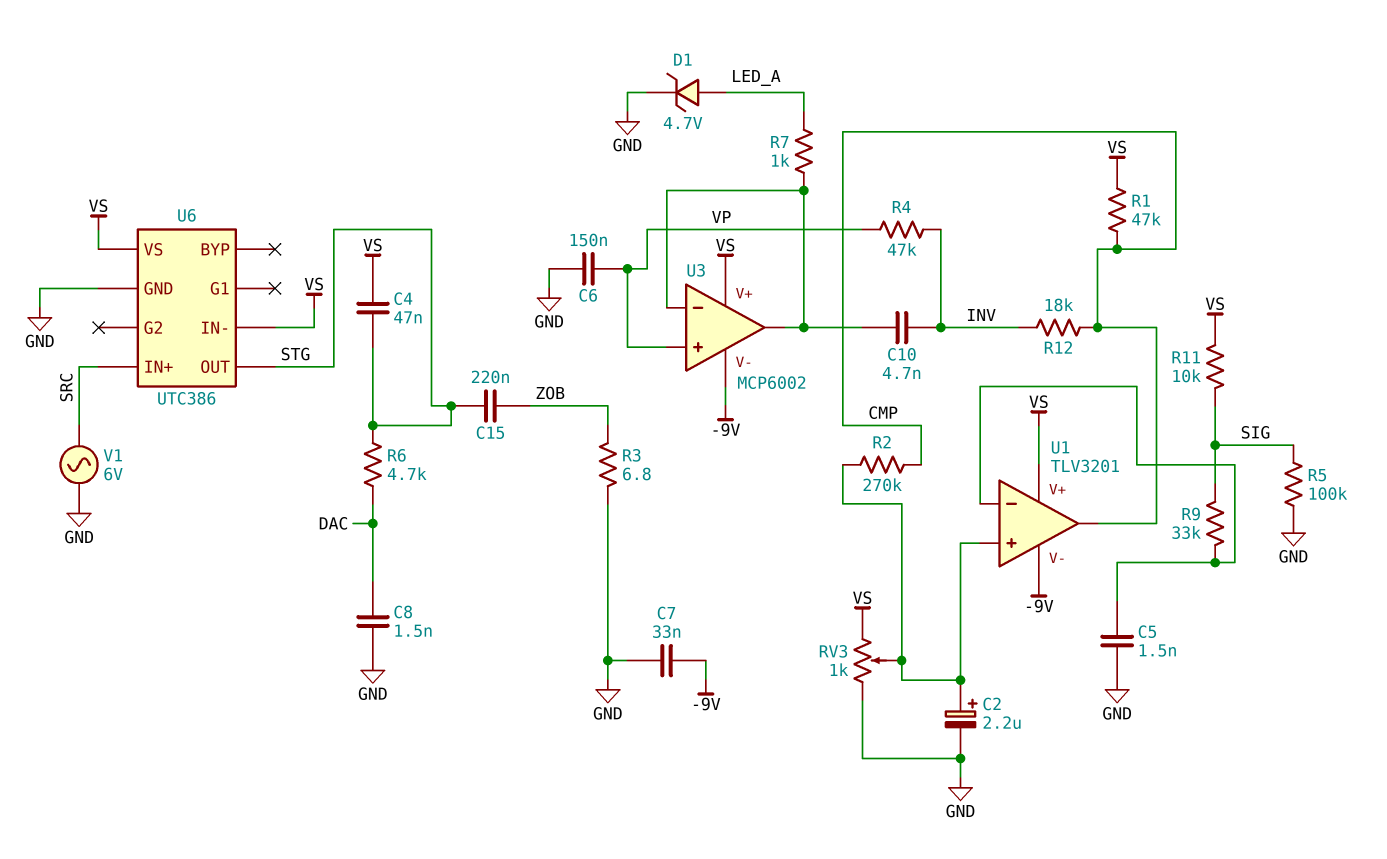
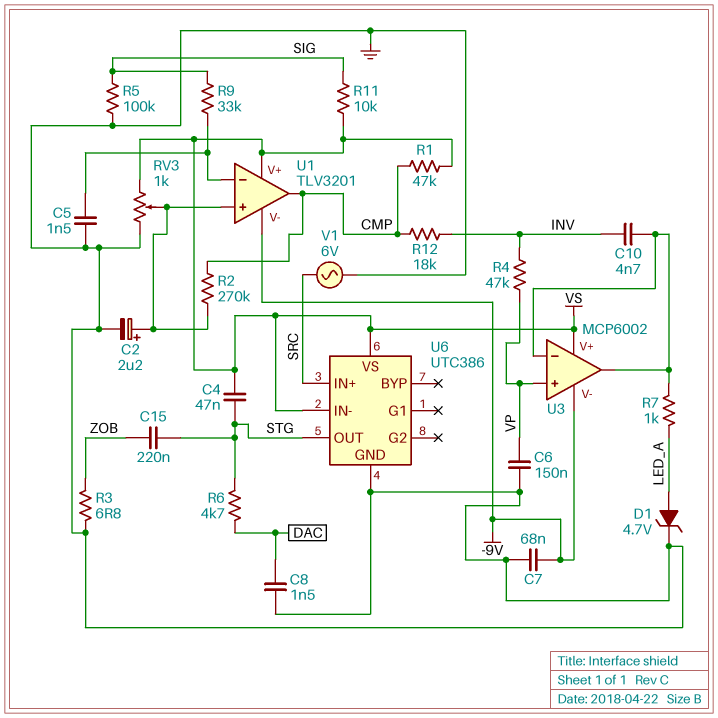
C7: 33nF (-9V, GND) -> 68nF (-9V, GND)

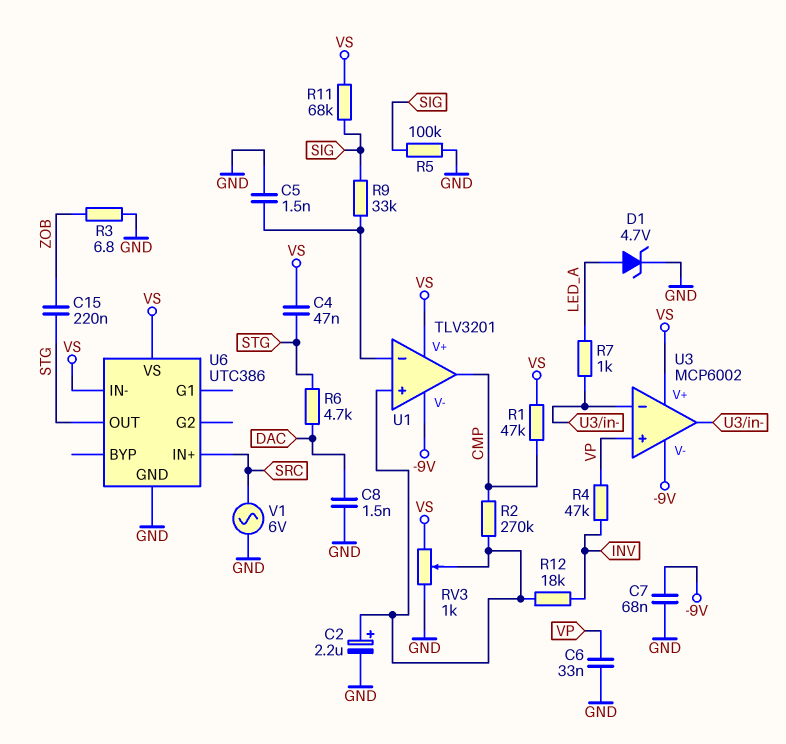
C6: 150nF (GND, VP) -> 33nF (GND, VP)
C10: 4.7nF (INV, U3/in-) -> none
R11: 10k (SIG, VS) -> 68k (SIG, VS)
R12: 18k (CMP, INV) -> 18k (INV, U1/in+)

